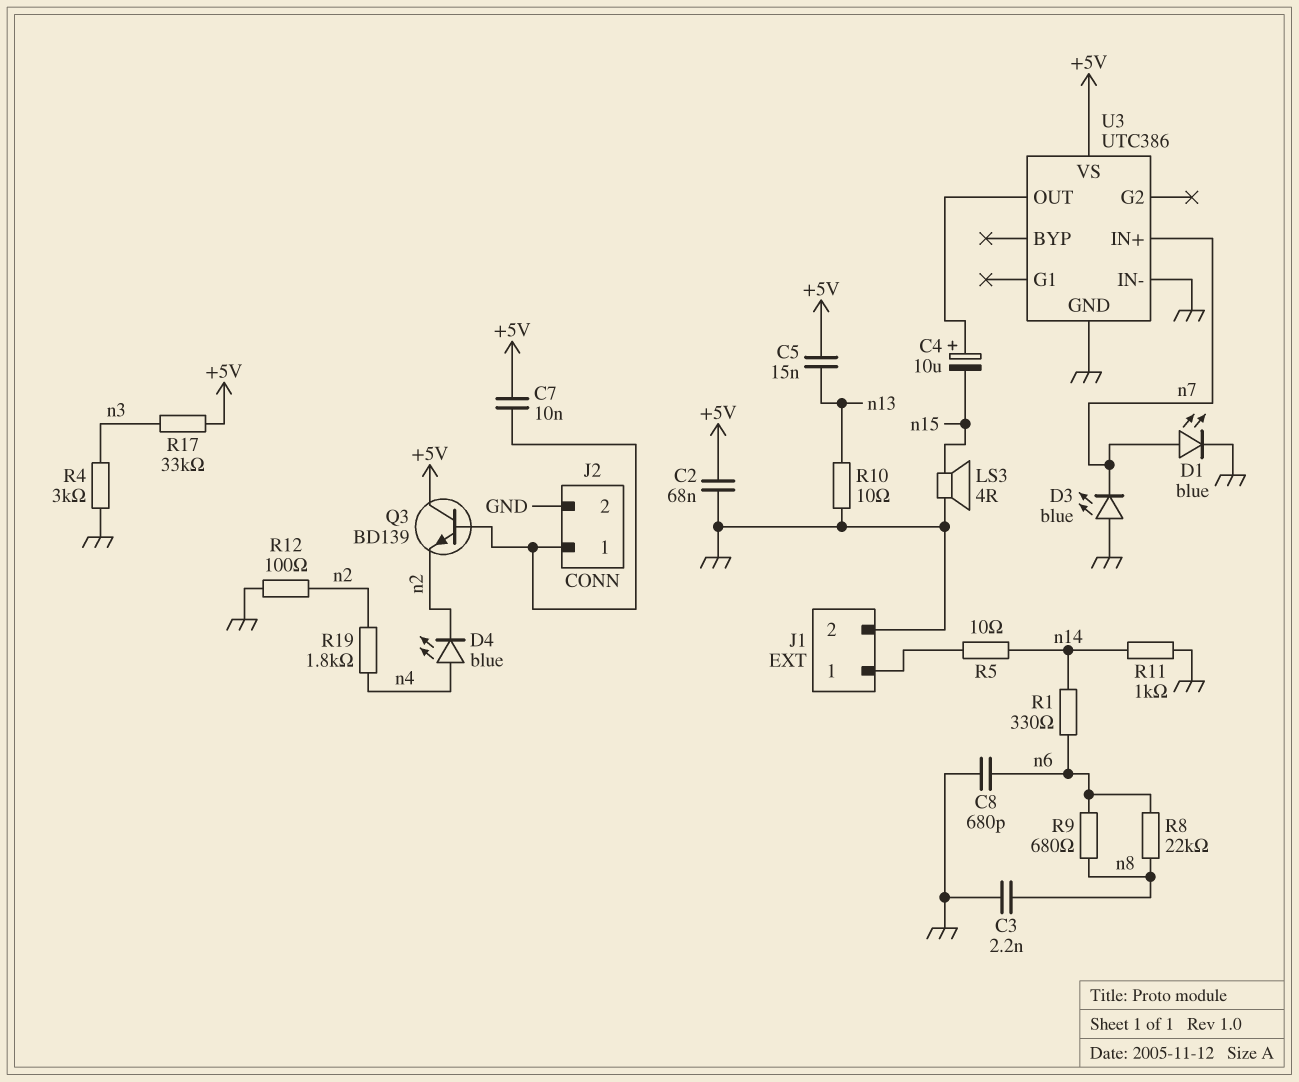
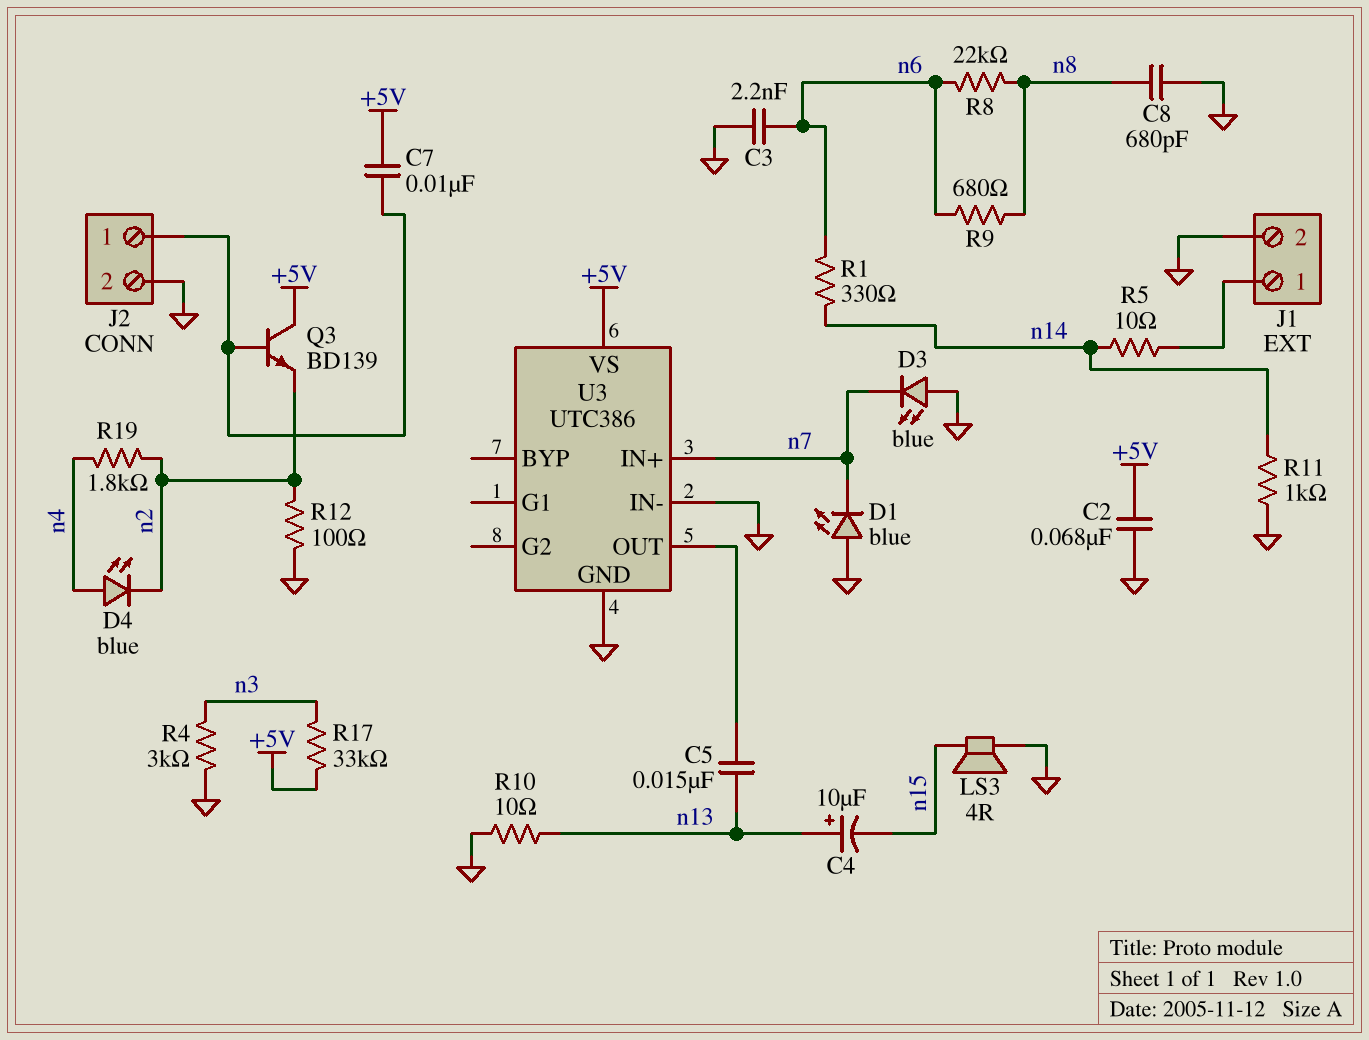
C3: 2.2nF (GND, n8) -> 2.2nF (GND, n6)
C4: 10uF (plus U3/OUT, minus n15) -> 10uF (plus n13, minus n15)
C5: 15nF (+5V, n13) -> 15nF (U3/OUT, n13)
C8: 680pF (GND, n6) -> 680pF (GND, n8)
D1: LED blue (A n7, K GND) -> LED blue (A GND, K n7)

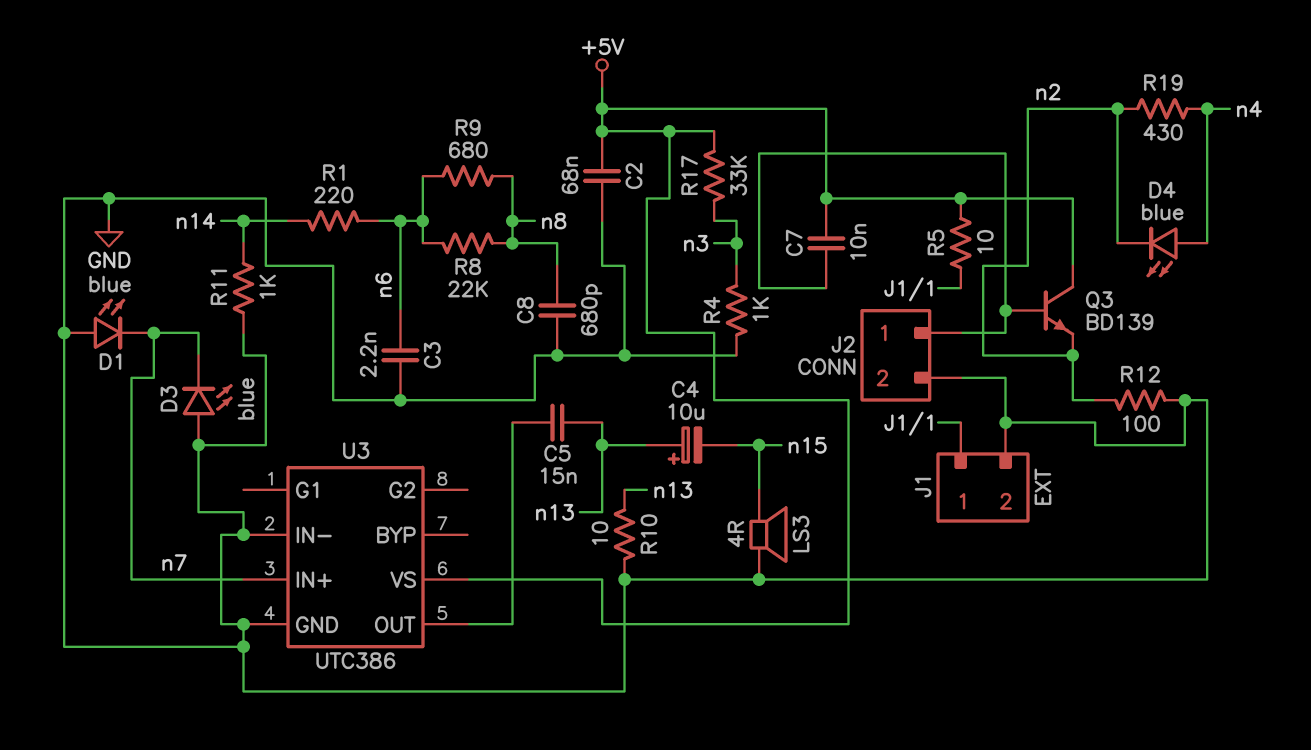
R1: 330 (n6, n14) -> 220 (n6, n14)
R4: 3k (GND, n3) -> 1k (GND, n3)
R5: 10 (J1/1, n14) -> 10 (+5V, J1/1)
R19: 1.8k (n2, n4) -> 430 (n2, n4)

